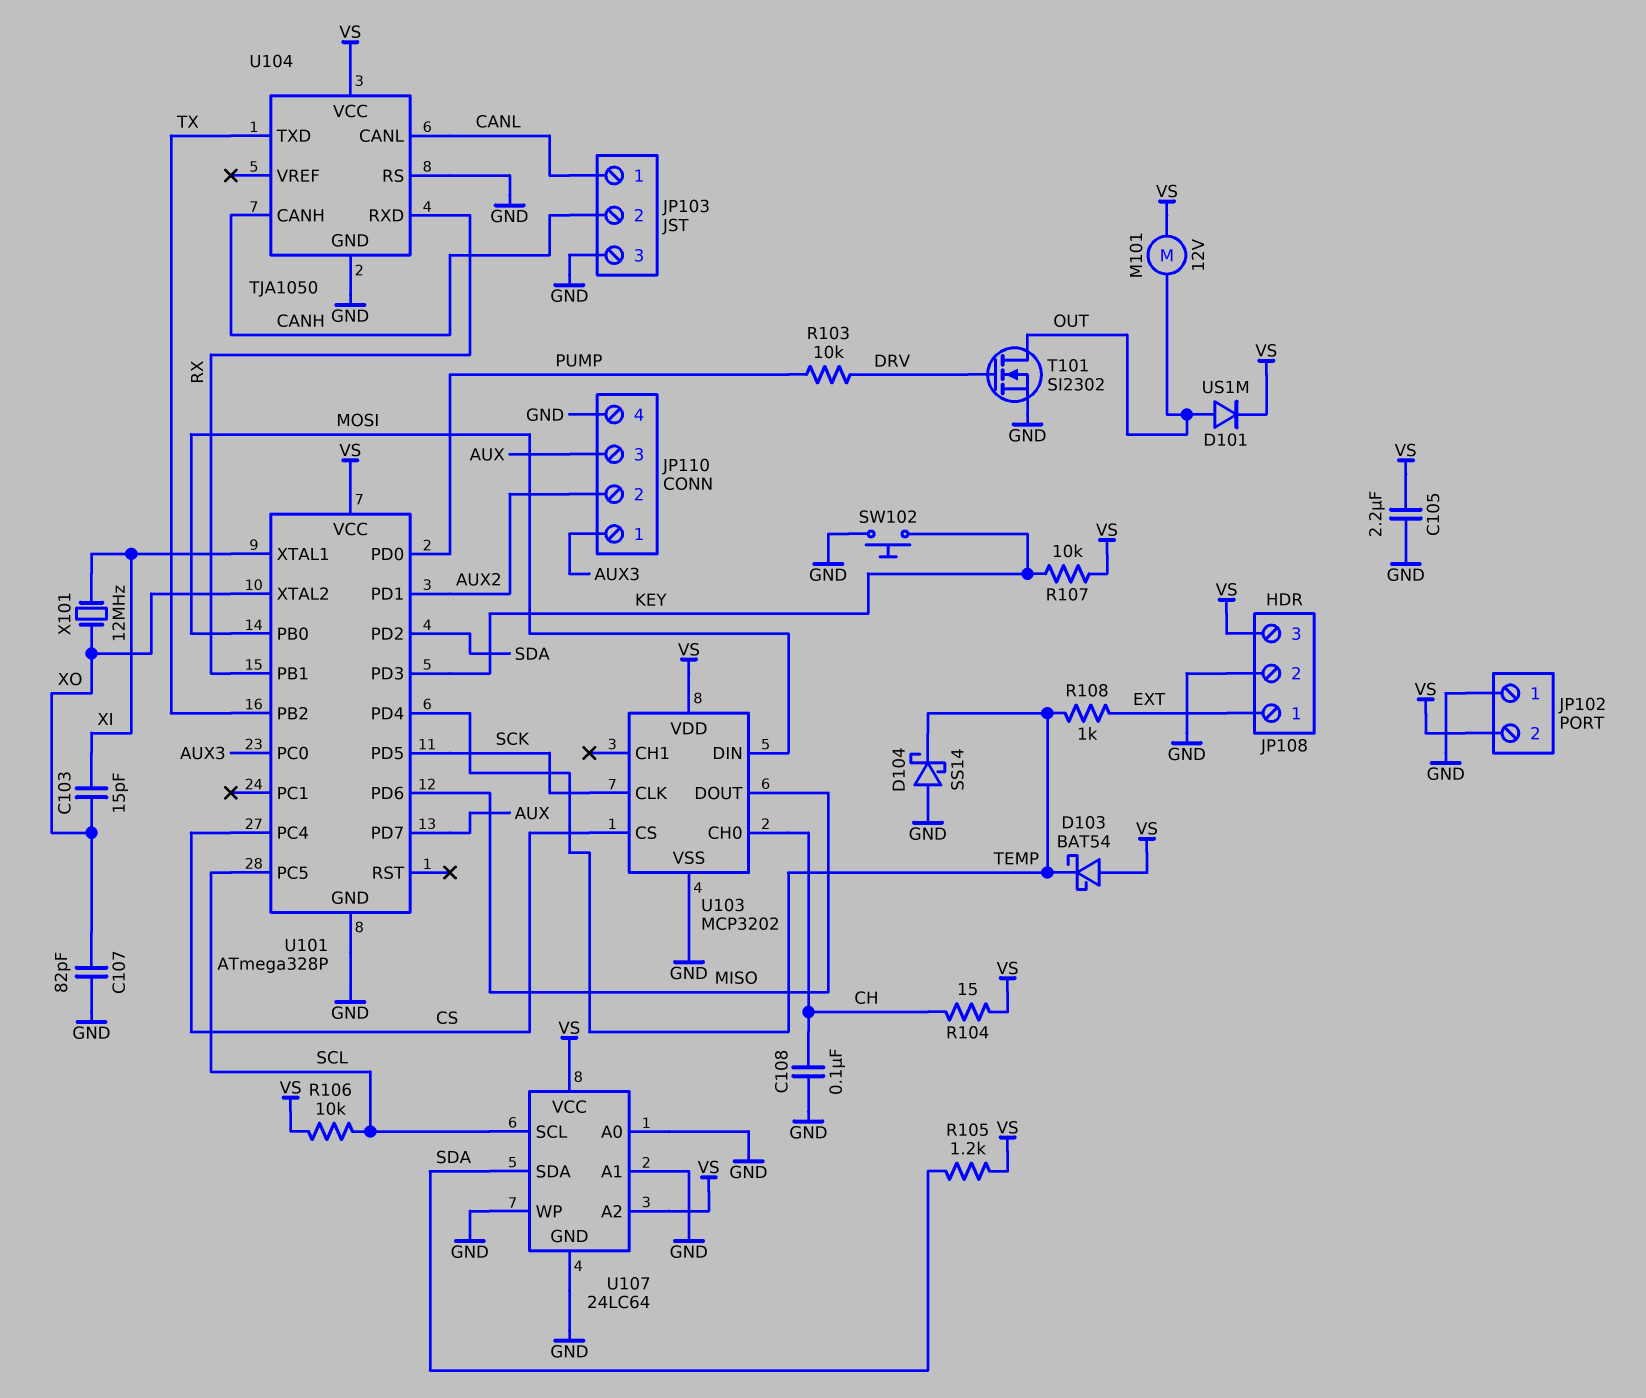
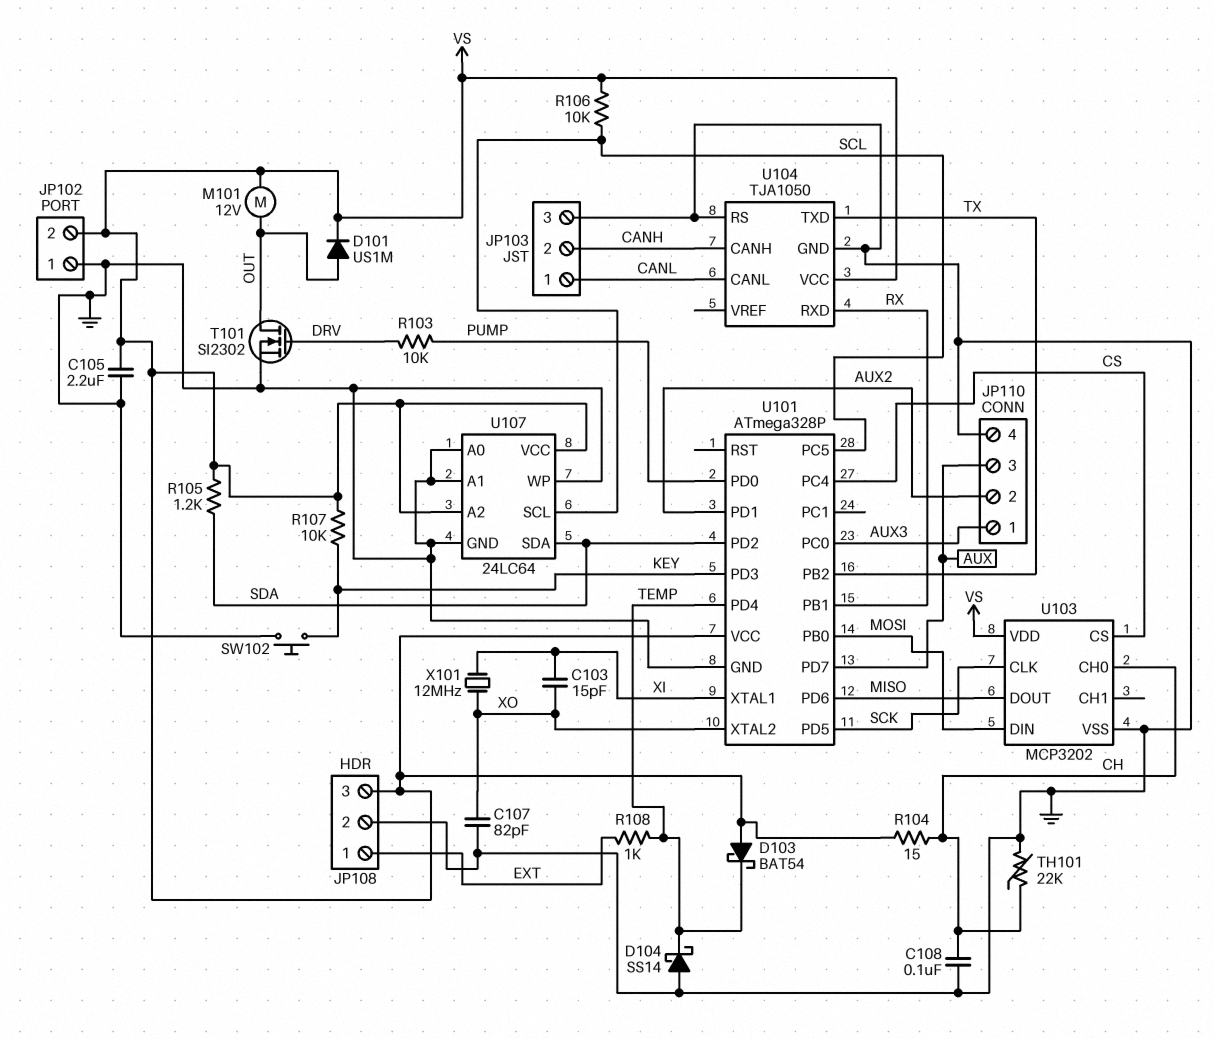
TH101: none -> 22k (CH, GND)

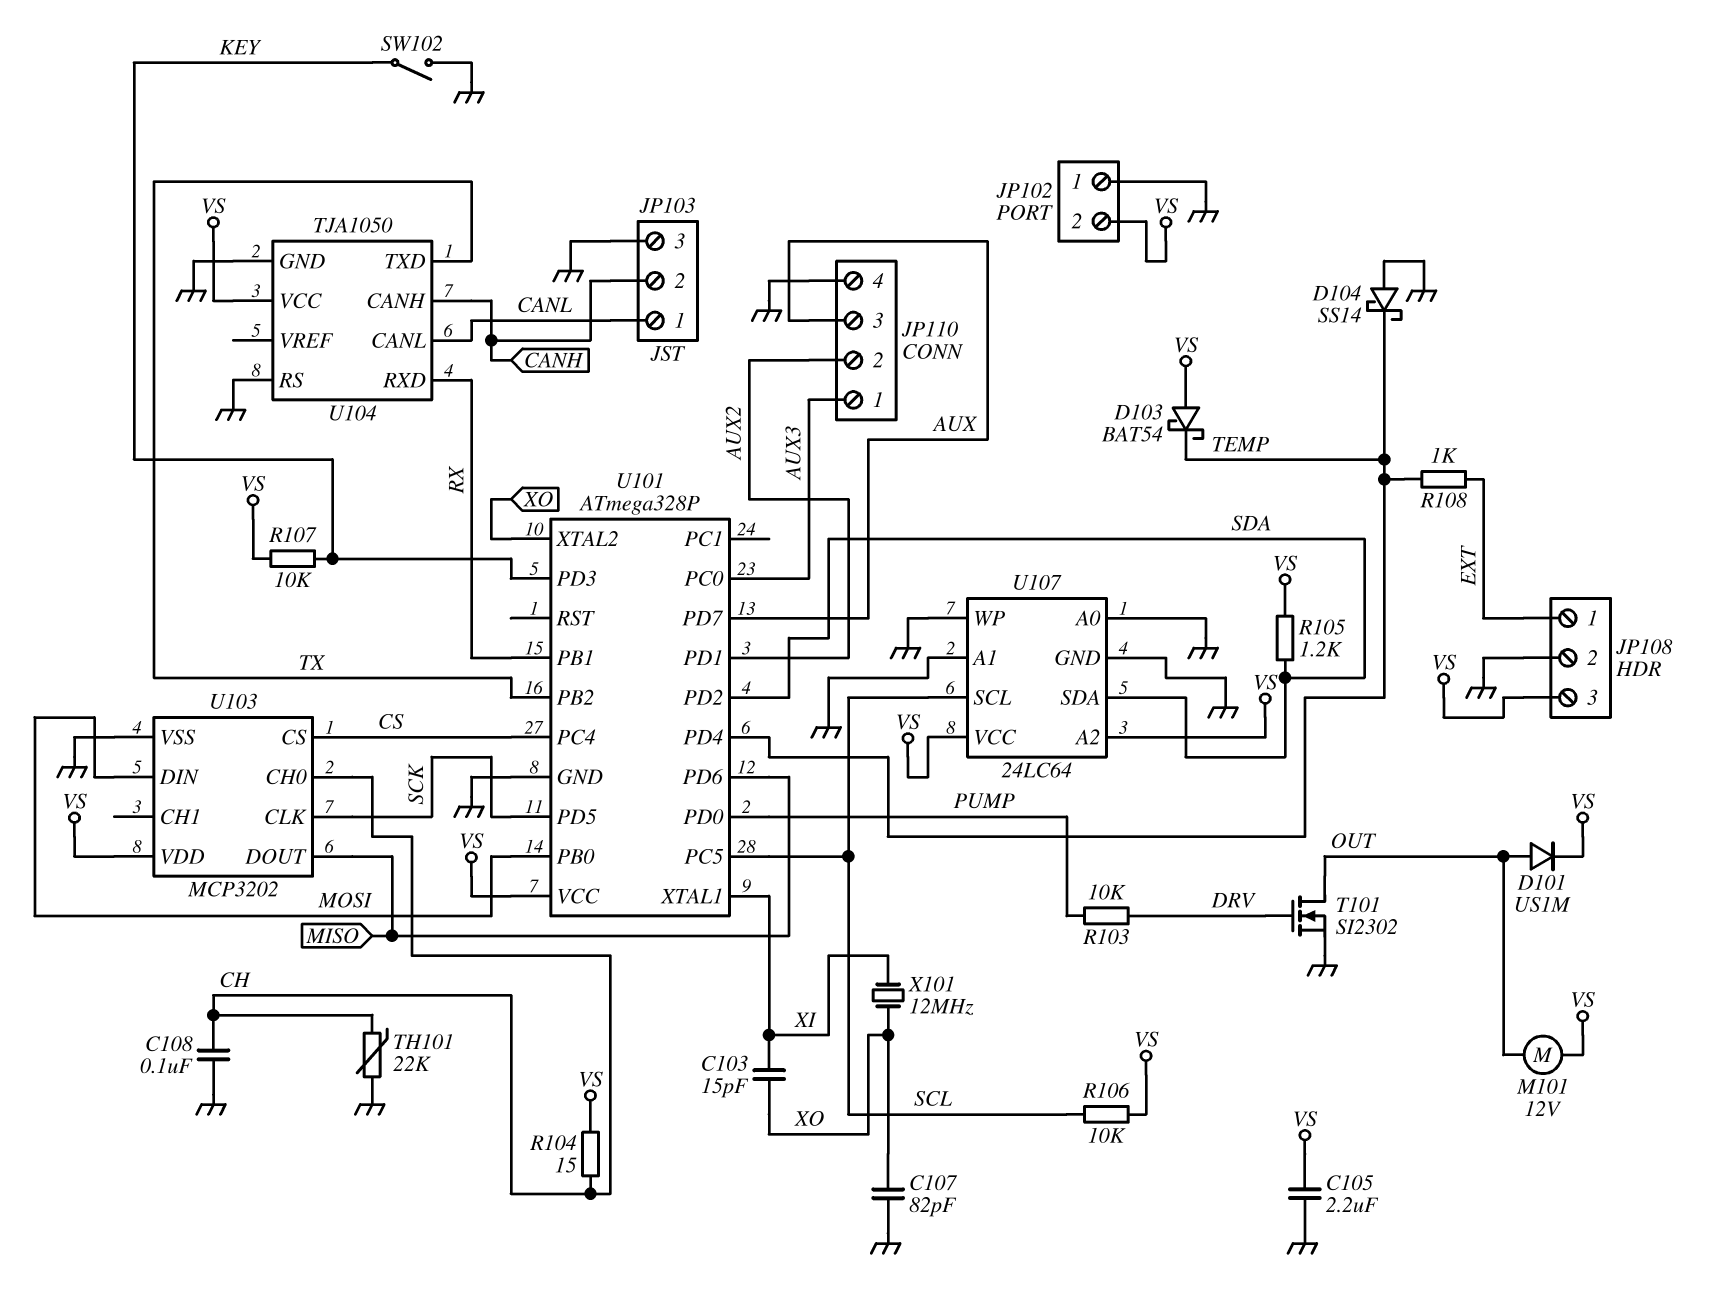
SW102: button (GND, KEY) -> switch (GND, KEY)

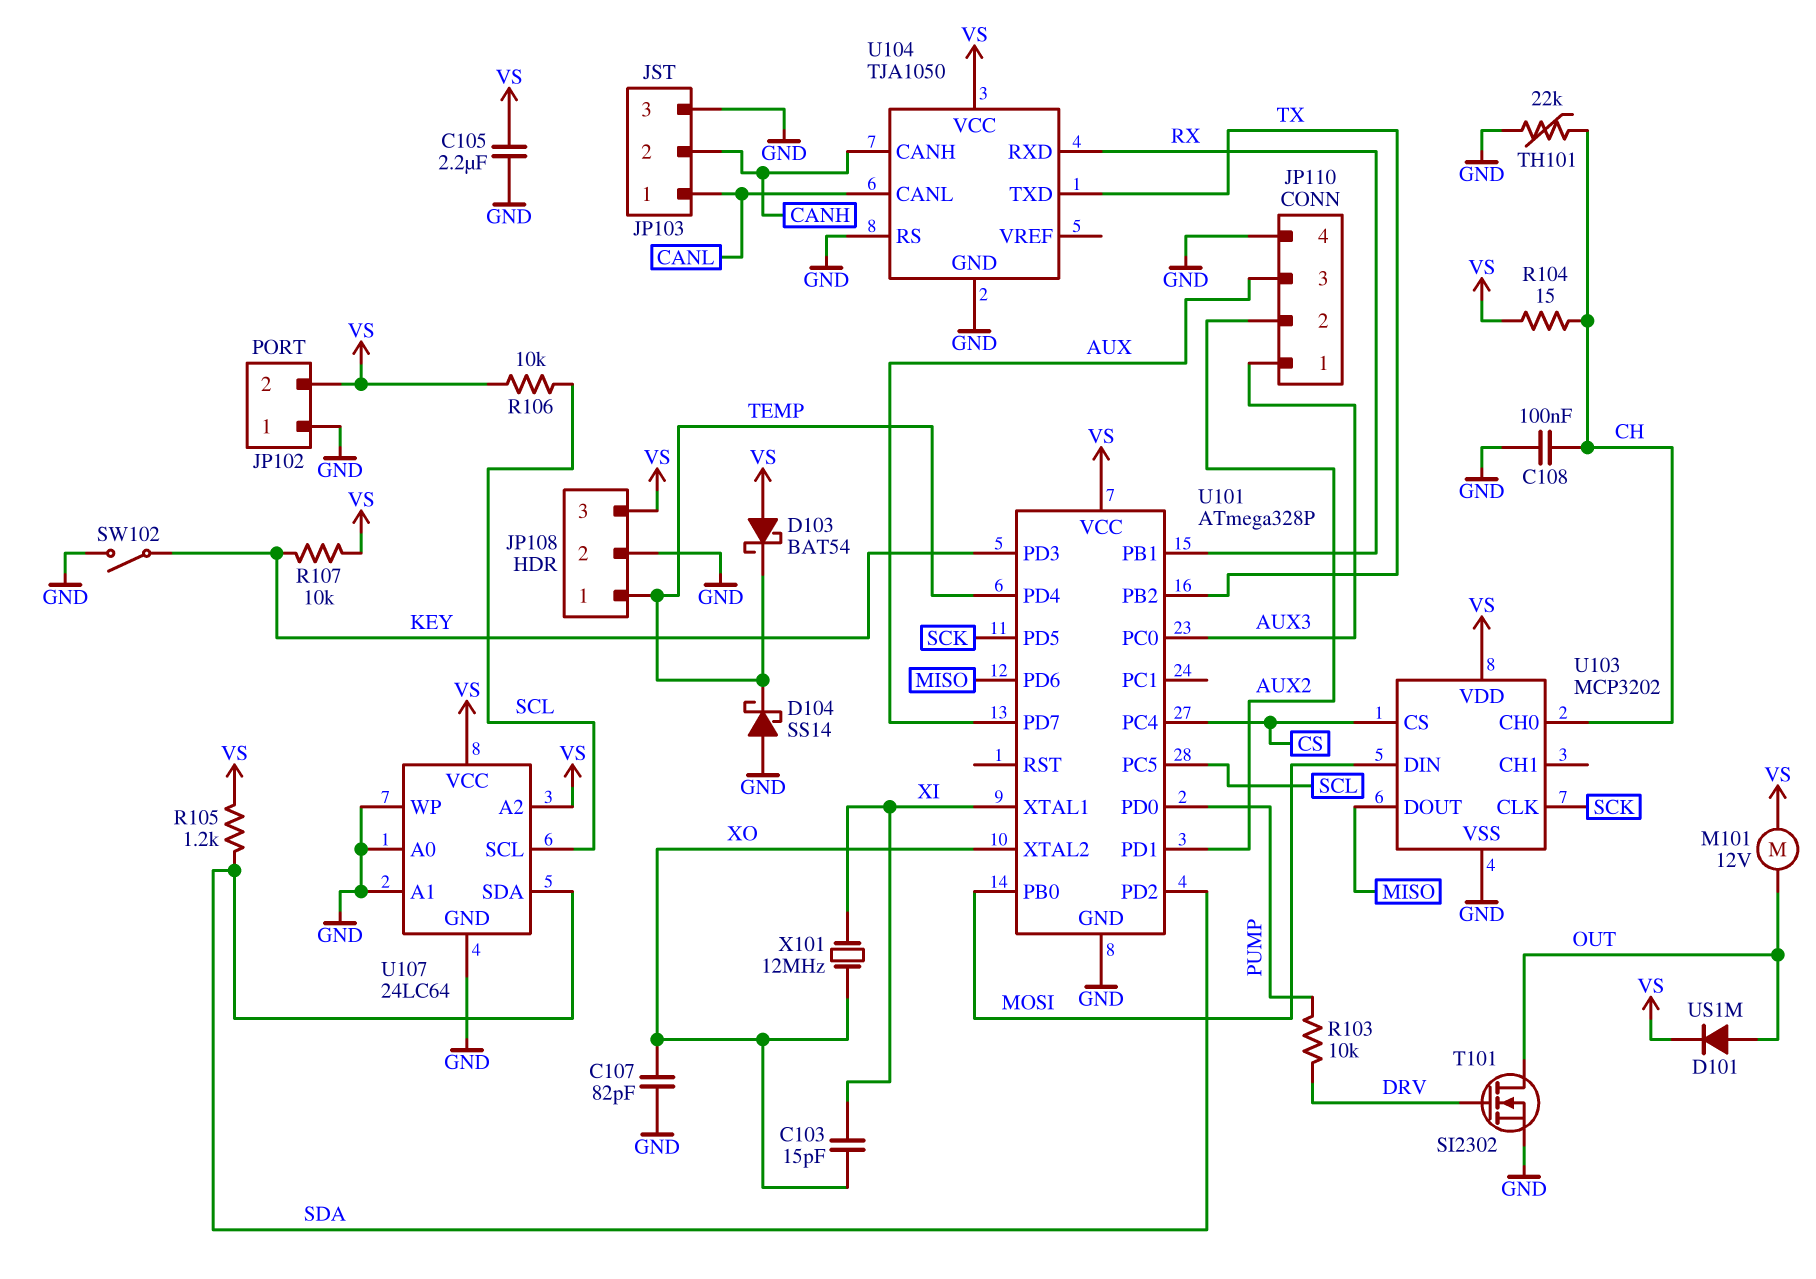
JP108 pin 1: EXT -> TEMP
R108: 1k (EXT, TEMP) -> none

